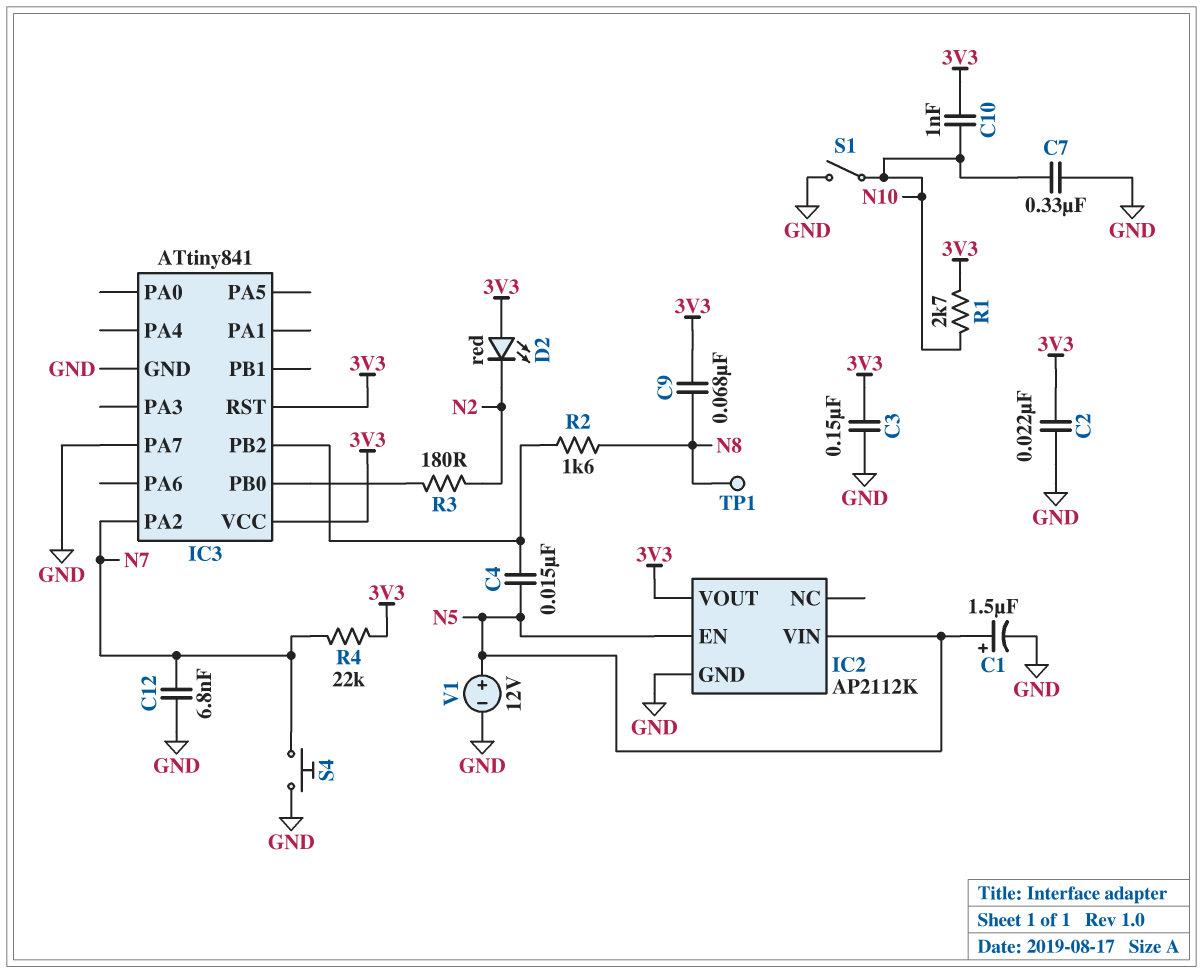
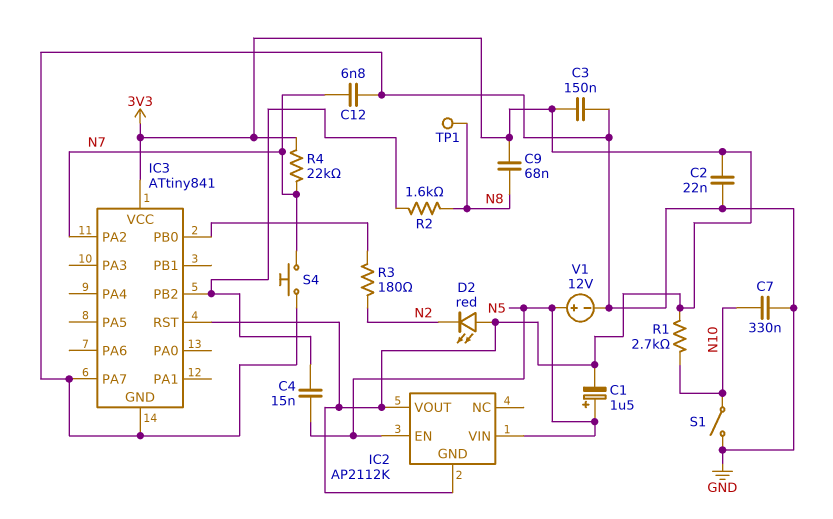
C1: 1.5uF (plus N5, minus GND) -> 1.5uF (plus N5, minus 3V3)
C10: 1nF (3V3, N10) -> none
IC2 pin GND: GND -> 3V3

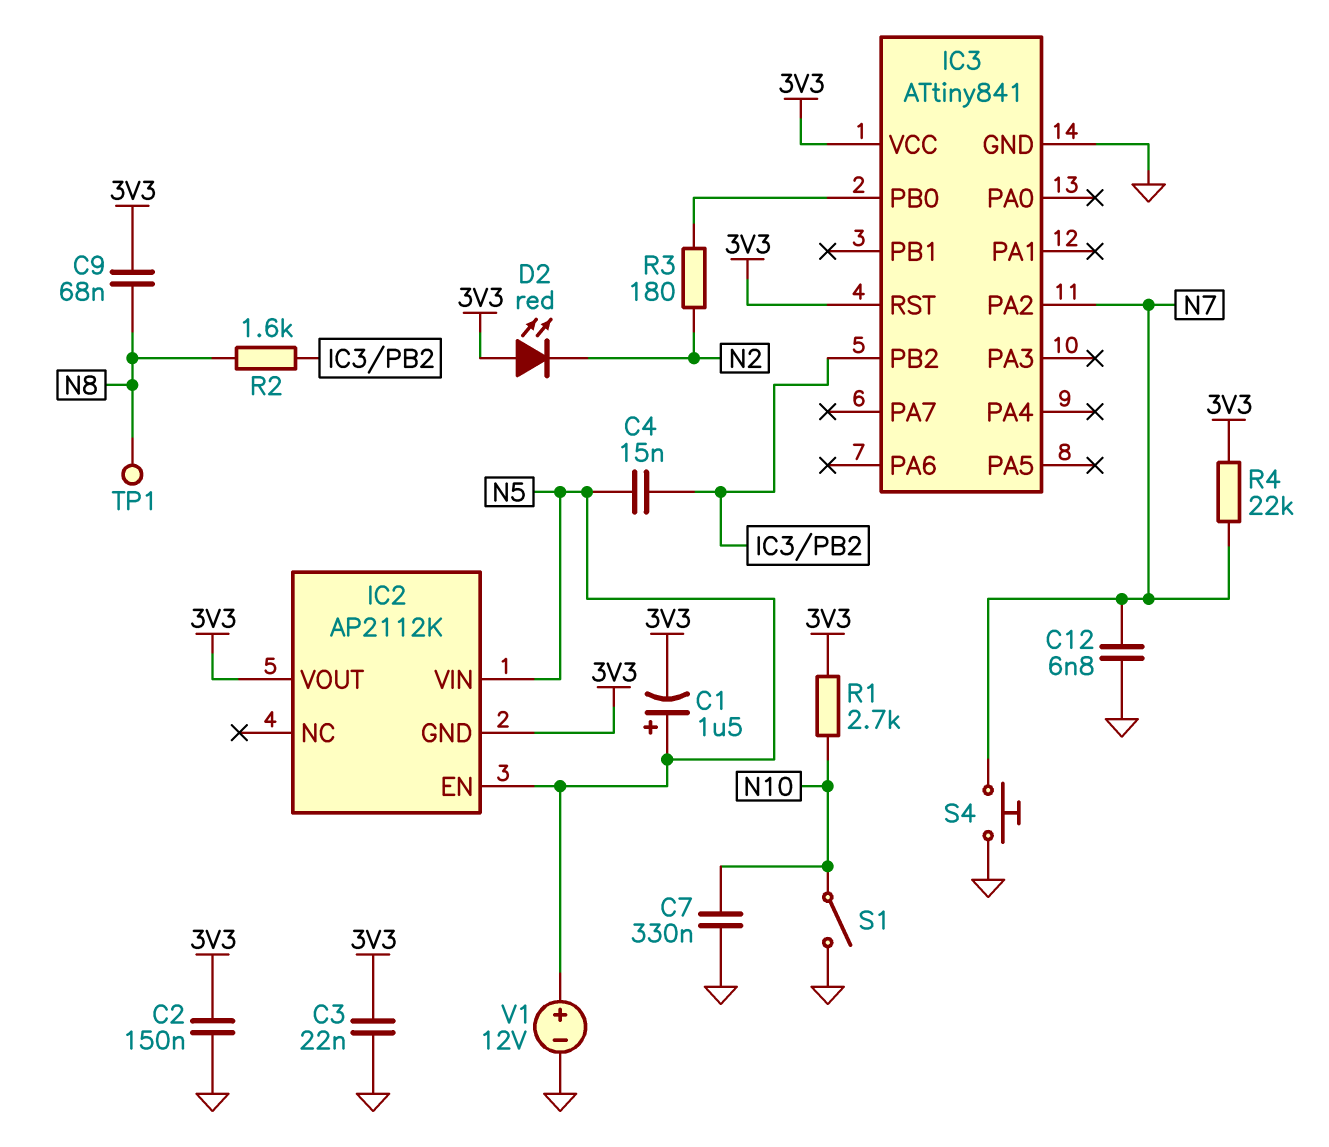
C2: 22nF (3V3, GND) -> 150nF (3V3, GND)
C3: 150nF (3V3, GND) -> 22nF (3V3, GND)
IC3 pin PA7: GND -> none

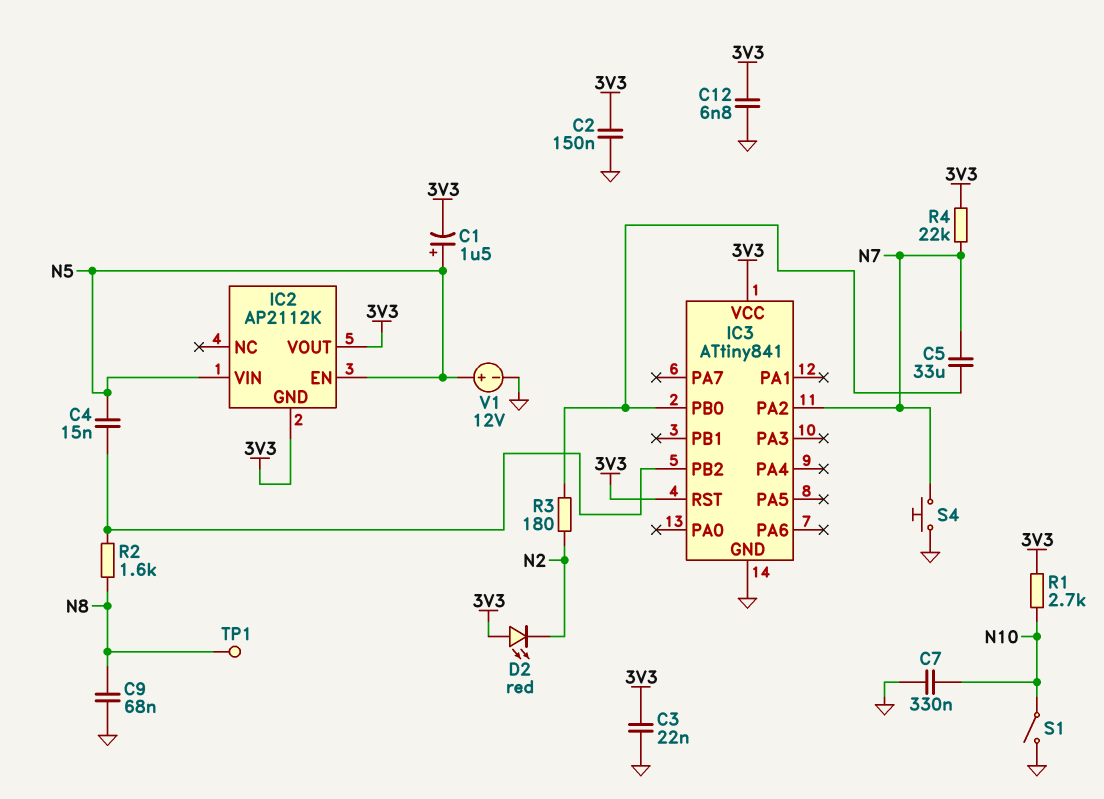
C5: none -> 33uF (IC3/PB0, N7)
C9: 68nF (3V3, N8) -> 68nF (GND, N8)
C12: 6.8nF (GND, N7) -> 6.8nF (3V3, GND)

